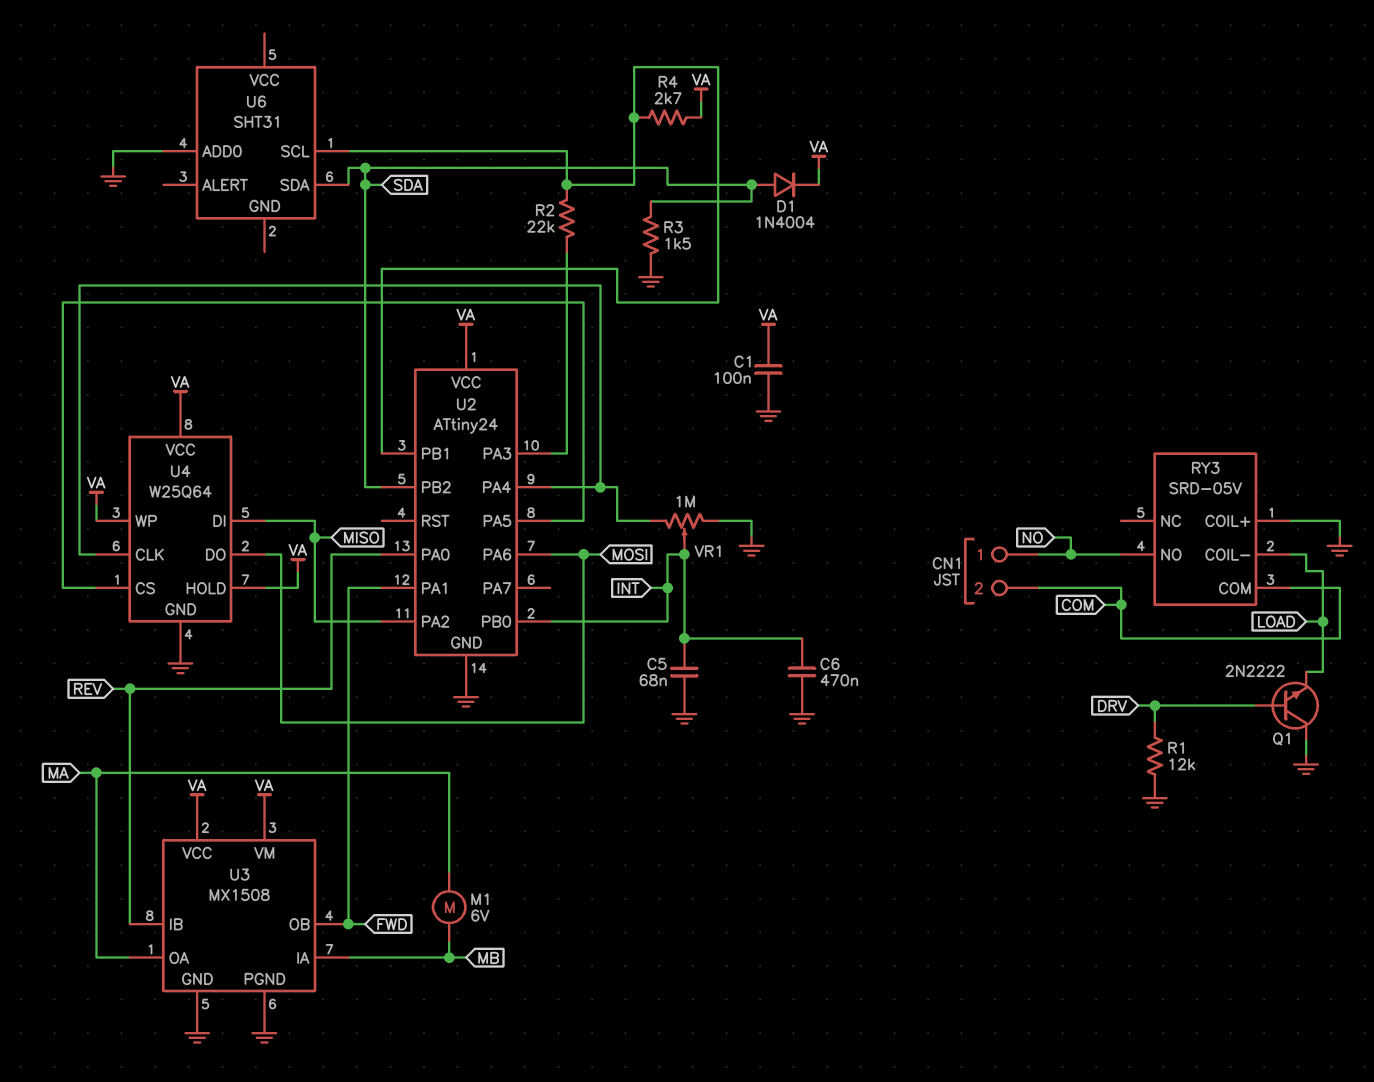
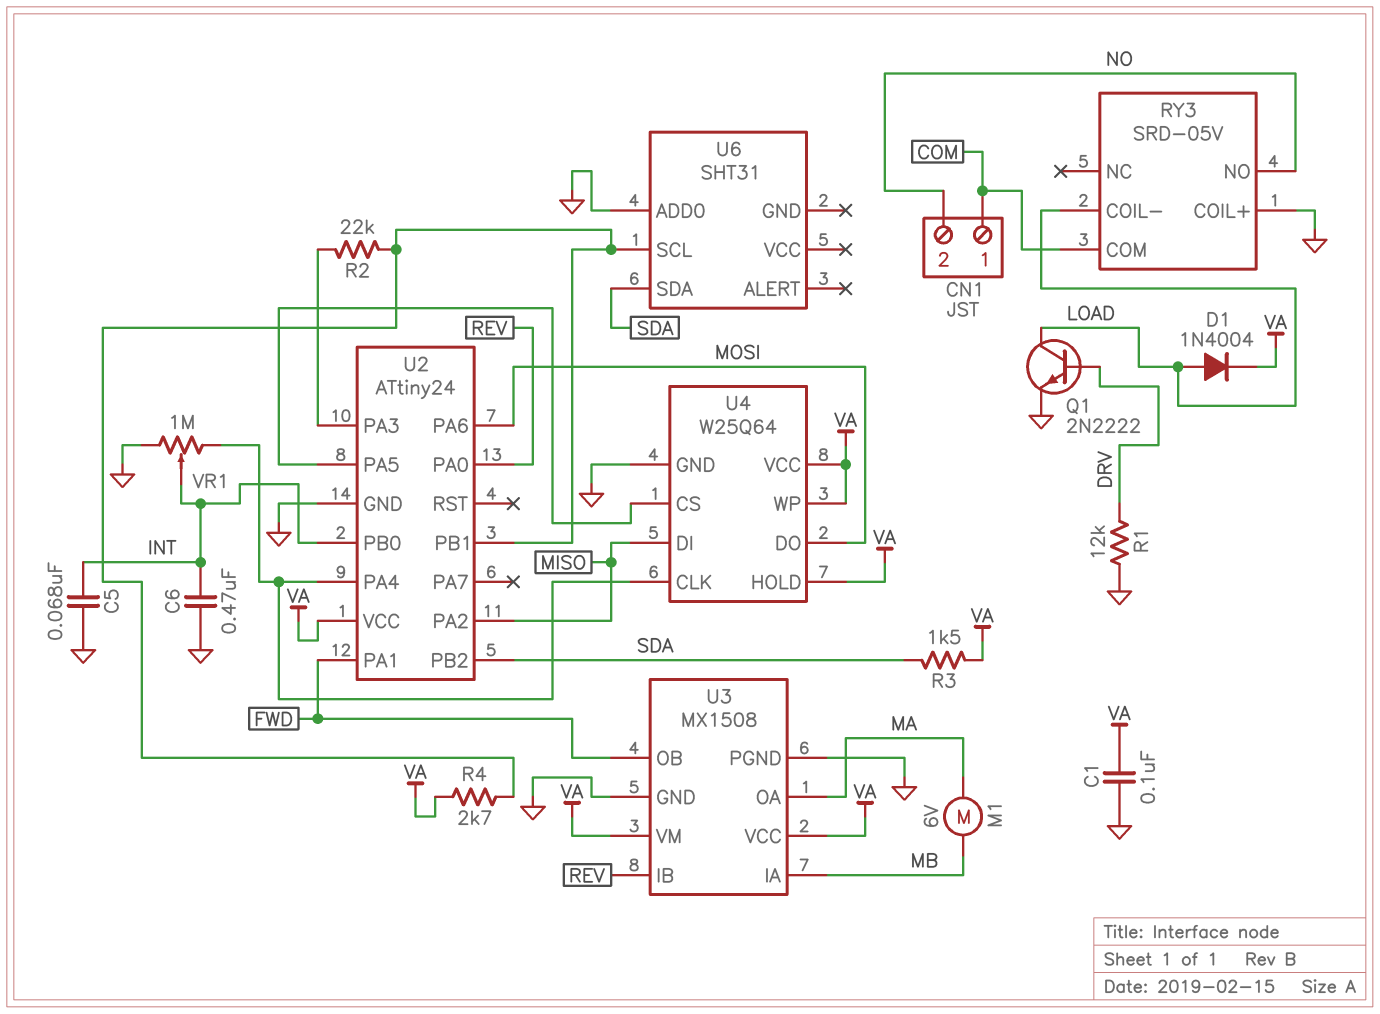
CN1 pin 1: NO -> COM
CN1 pin 2: COM -> NO
D1: diode 1N4004 (A SDA, K VA) -> diode 1N4004 (A LOAD, K VA)
Q1: NPN 2N2222 (B DRV, C GND, E LOAD) -> NPN 2N2222 (B DRV, C LOAD, E GND)
R3: 1.5k (GND, SDA) -> 1.5k (SDA, VA)

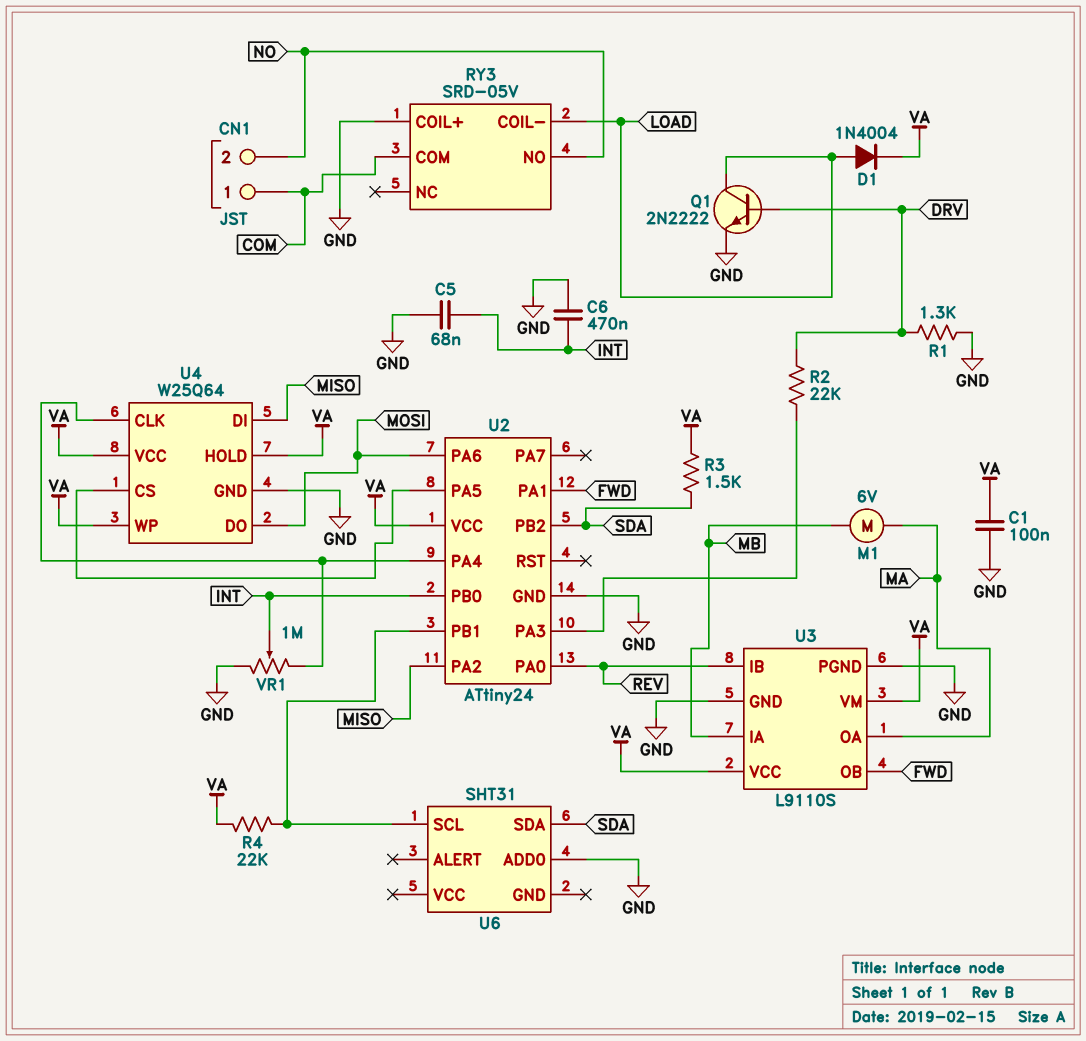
R1: 12k (DRV, GND) -> 1.3k (DRV, GND)
R2: 22k (U2/PA3, U2/PB1) -> 22k (DRV, U2/PA3)
R4: 2.7k (U2/PB1, VA) -> 22k (U2/PB1, VA)
U3: MX1508 -> L9110S

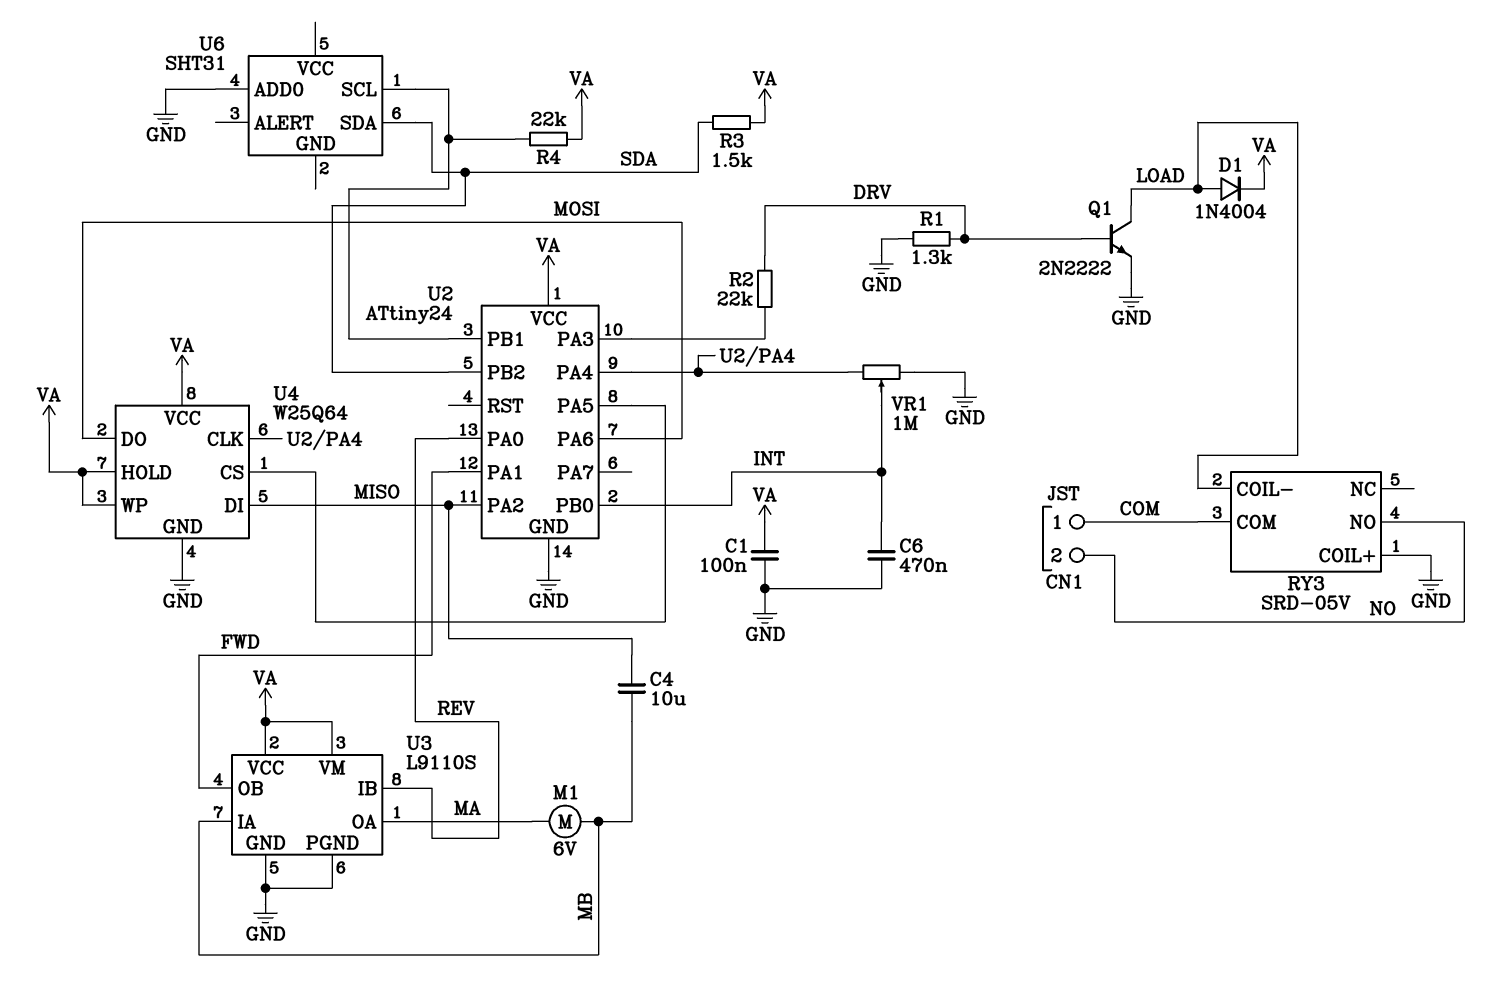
C4: none -> 10uF (MB, MISO)
C5: 68nF (GND, INT) -> none

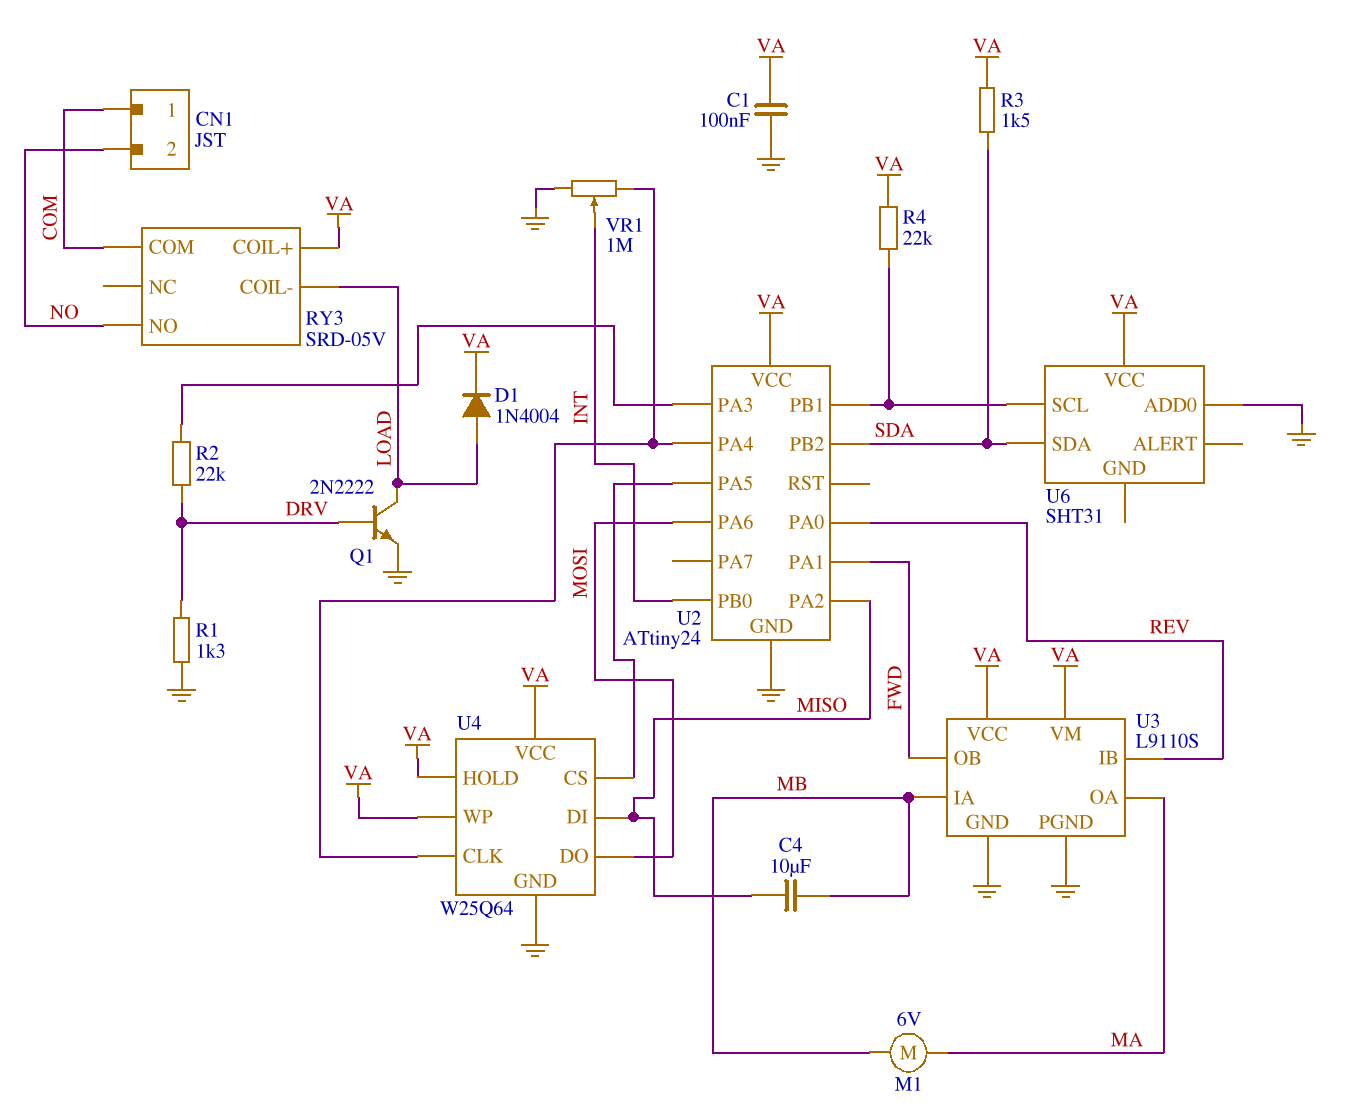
C6: 470nF (GND, INT) -> none
RY3 pin COIL+: GND -> VA
U6 pin VCC: none -> VA

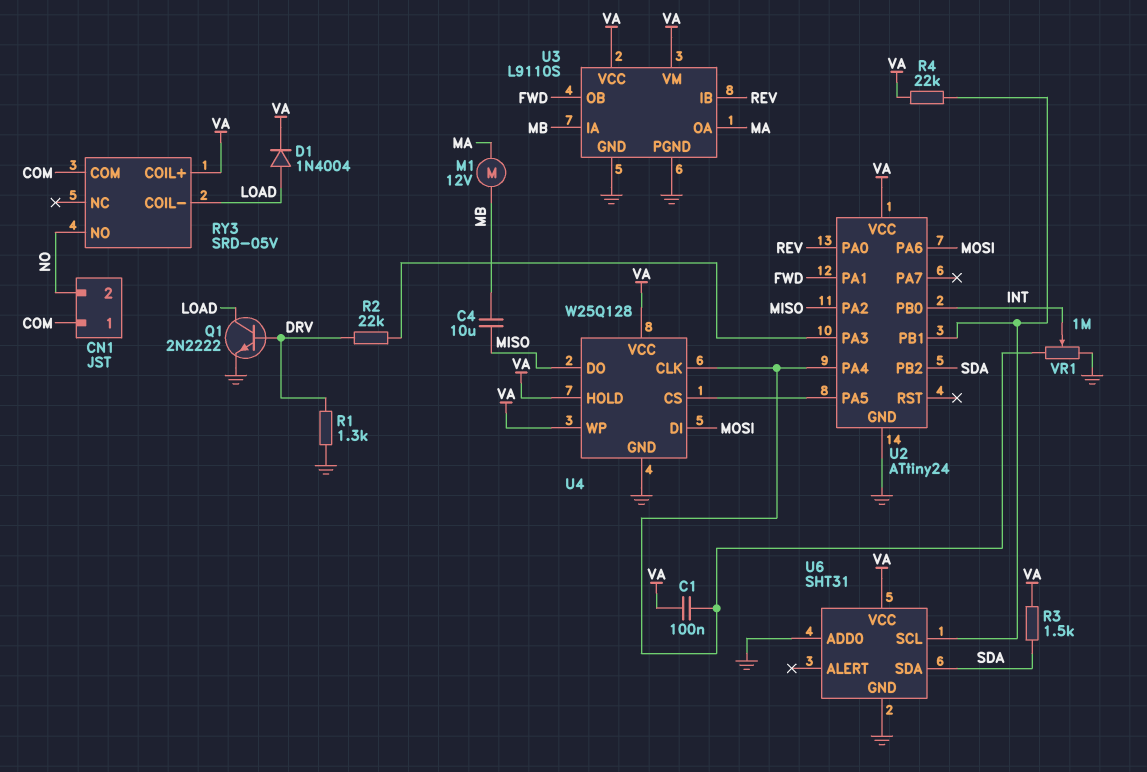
C1: 100nF (GND, VA) -> 100nF (U2/PA4, VA)
M1: motor 6V (MA, MB) -> motor 12V (MA, MB)
U4: W25Q64 -> W25Q128
U4 pin DI: MISO -> MOSI
U4 pin DO: MOSI -> MISO
U6 pin GND: none -> GND

